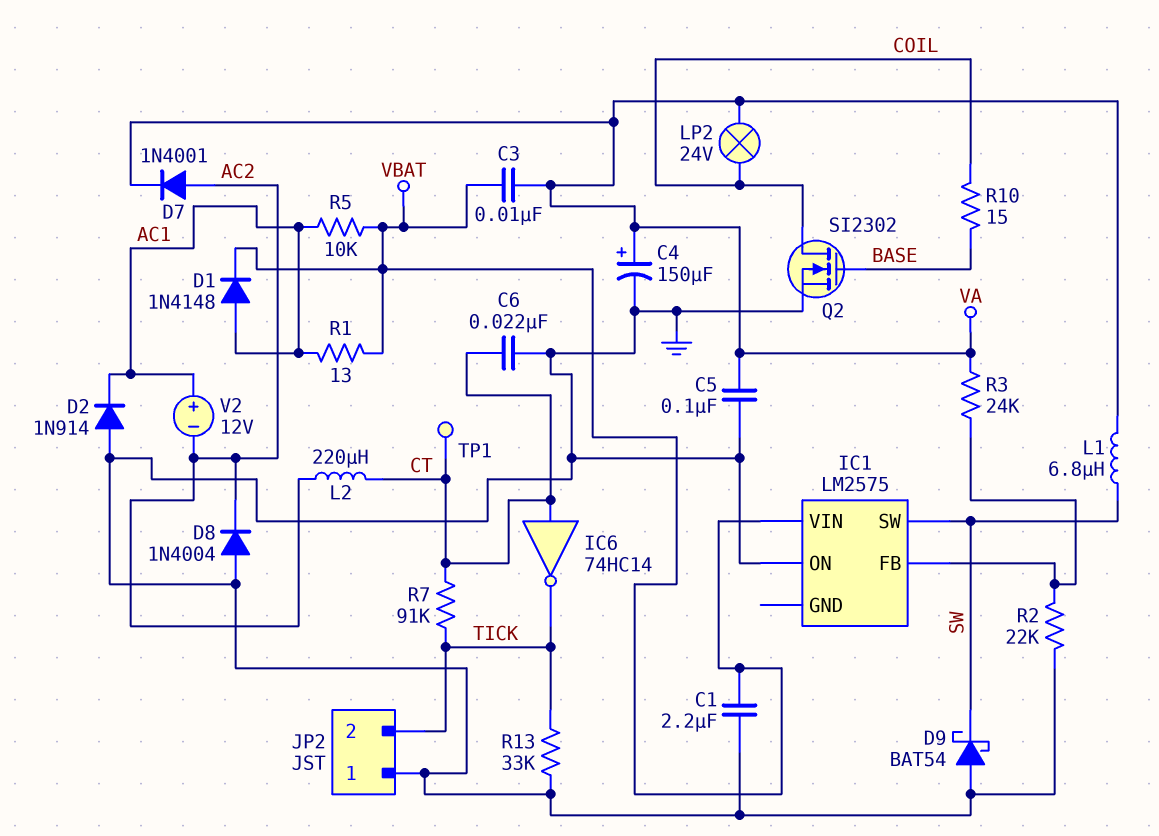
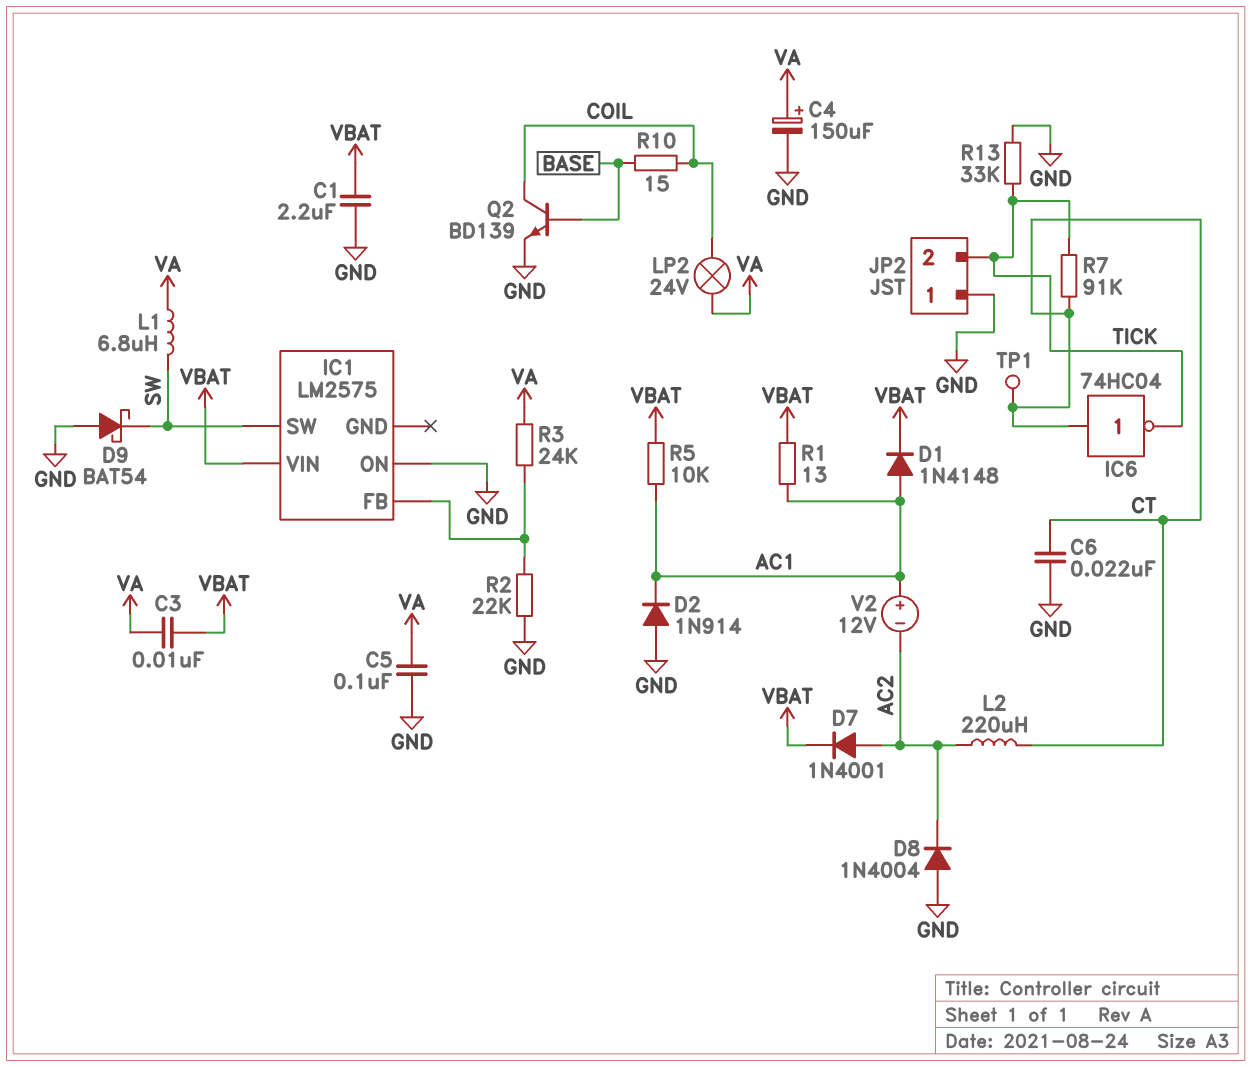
D7: diode 1N4001 (A AC2, K VA) -> diode 1N4001 (A AC2, K VBAT)
IC6: NOT 74HC14 (in CT, out TICK) -> NOT 74HC04 (in CT, out TICK)
Q2: NMOS SI2302 (G BASE, D COIL, S GND) -> NPN BD139 (B BASE, C COIL, E GND)

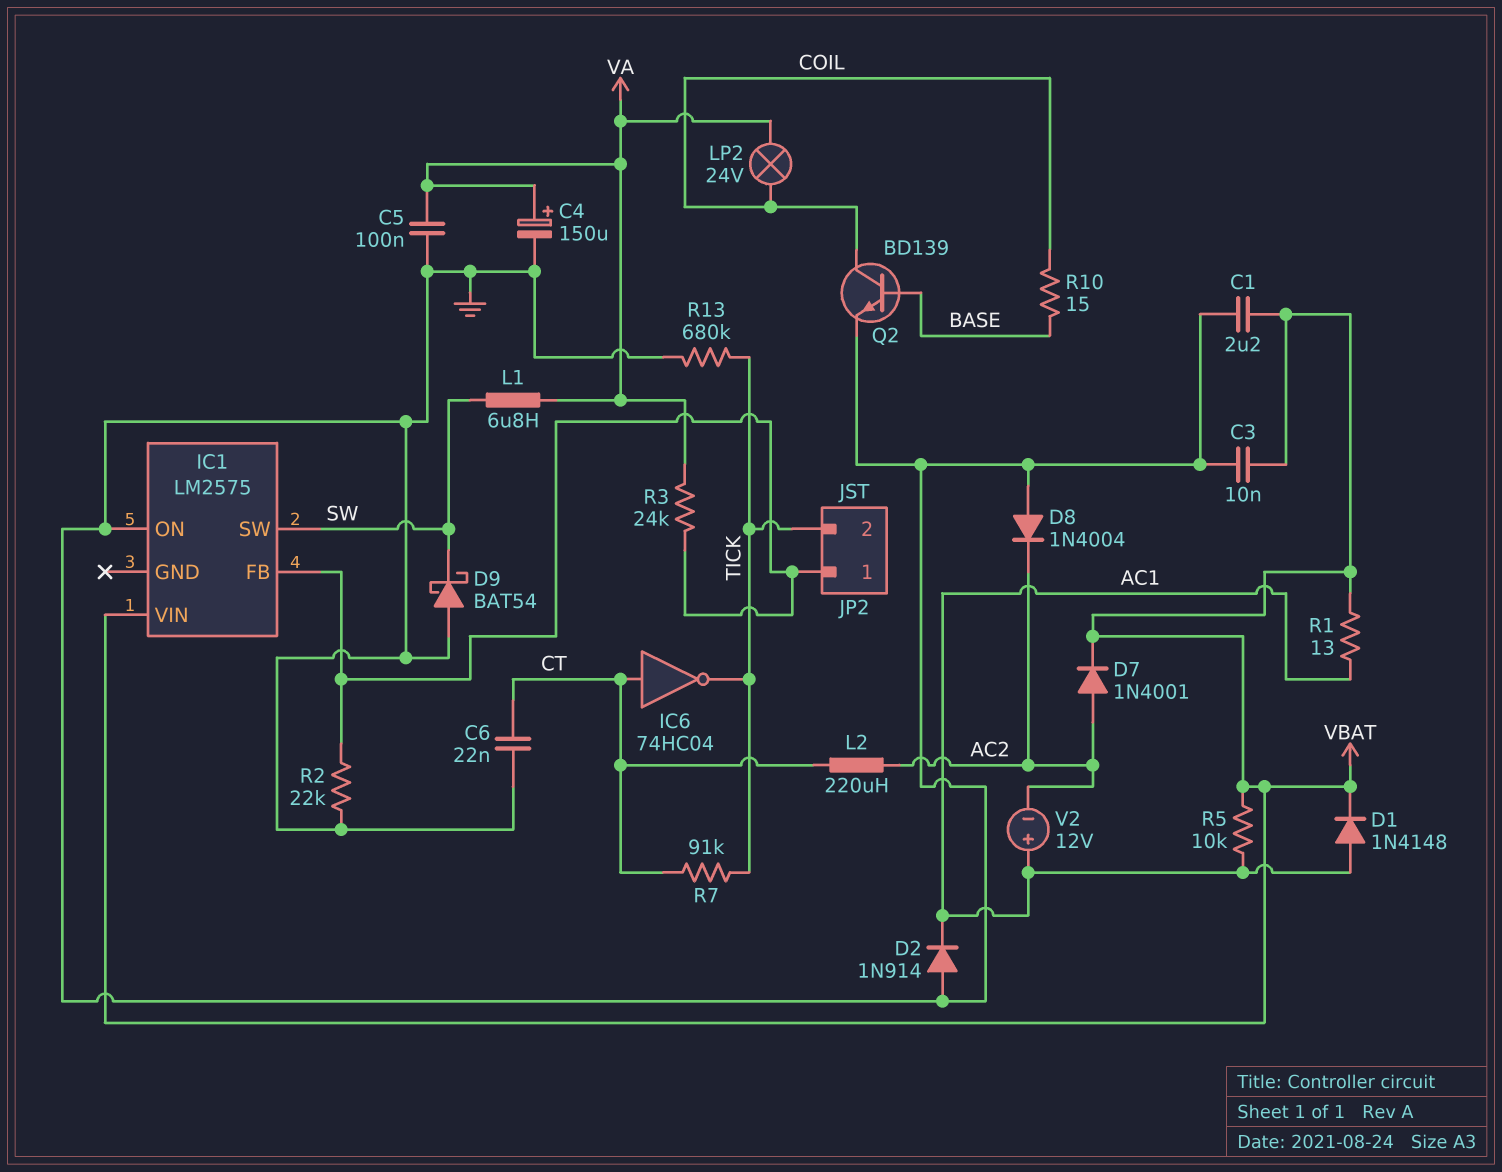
C3: 10nF (VA, VBAT) -> 10nF (GND, VBAT)
JP2 pin 1: GND -> IC1/FB
R13: 33k (GND, TICK) -> 680k (GND, TICK)
TP1: test point (CT) -> none

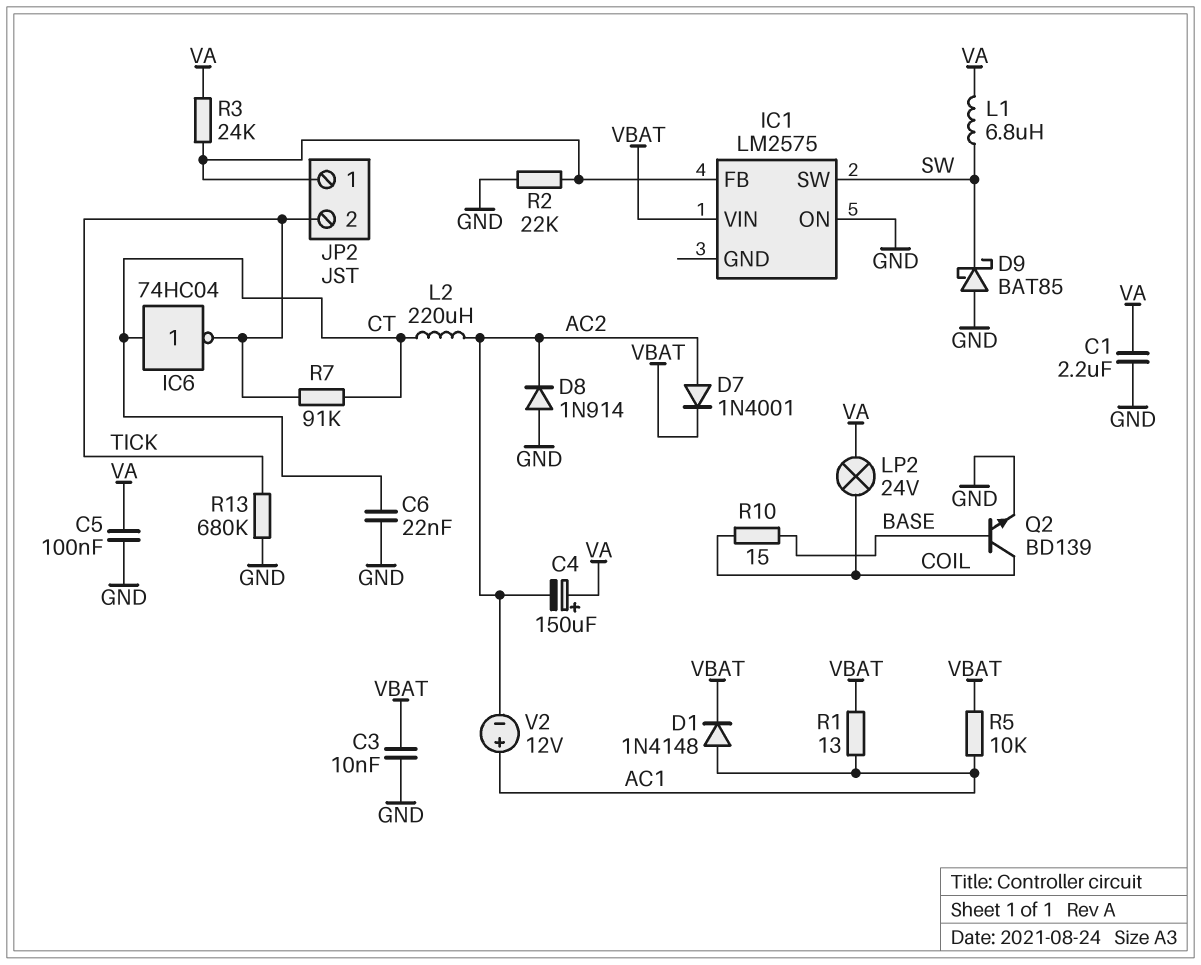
C1: 2.2uF (GND, VBAT) -> 2.2uF (GND, VA)
C4: 150uF (plus VA, minus GND) -> 150uF (plus VA, minus AC2)
D2: diode 1N914 (A GND, K AC1) -> none
D8: diode 1N4004 (A GND, K AC2) -> diode 1N914 (A GND, K AC2)
D9: schottky BAT54 (A GND, K SW) -> schottky BAT85 (A GND, K SW)

